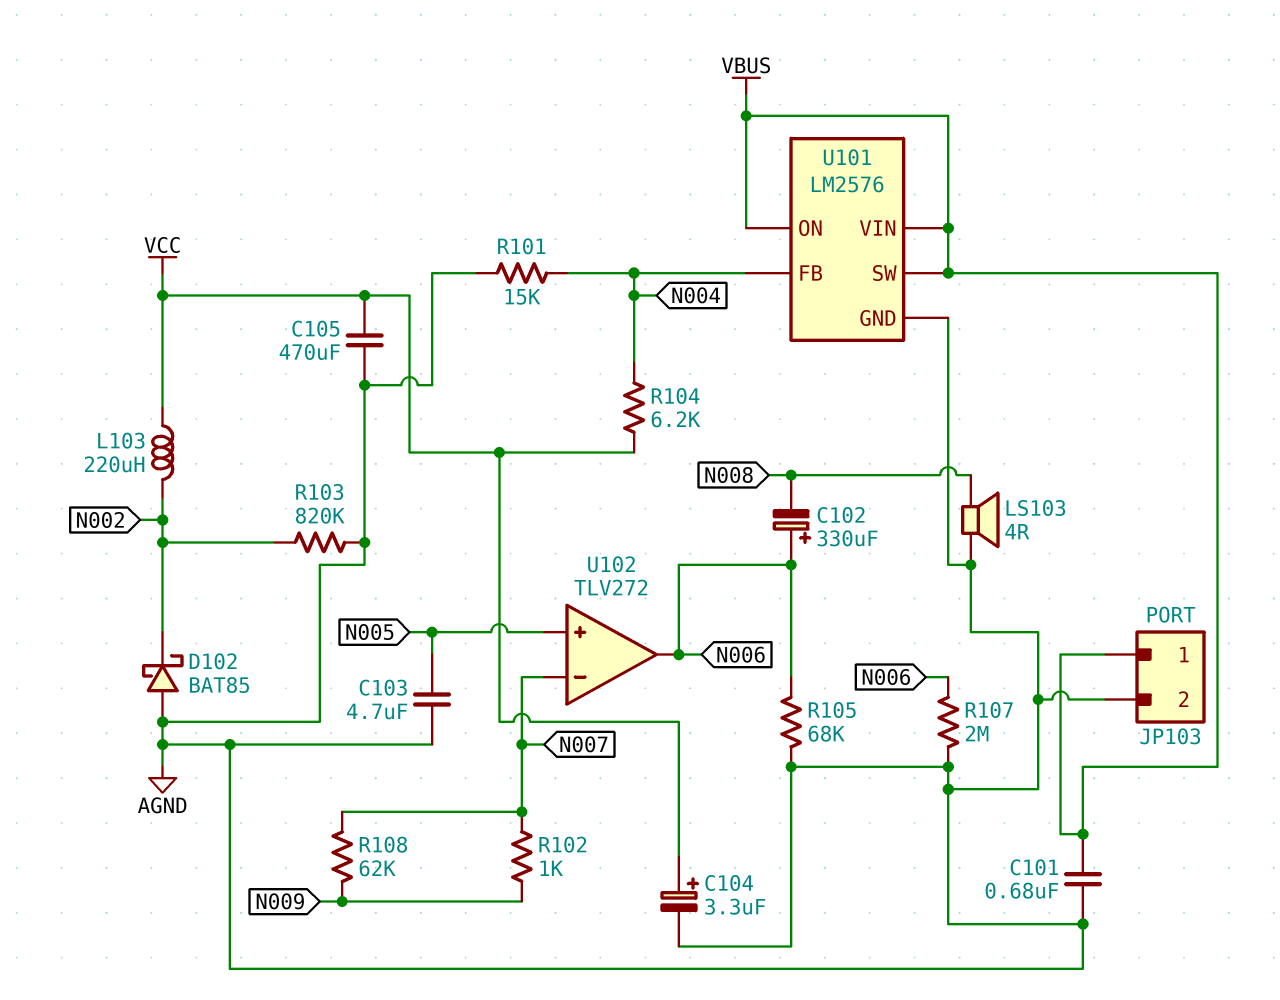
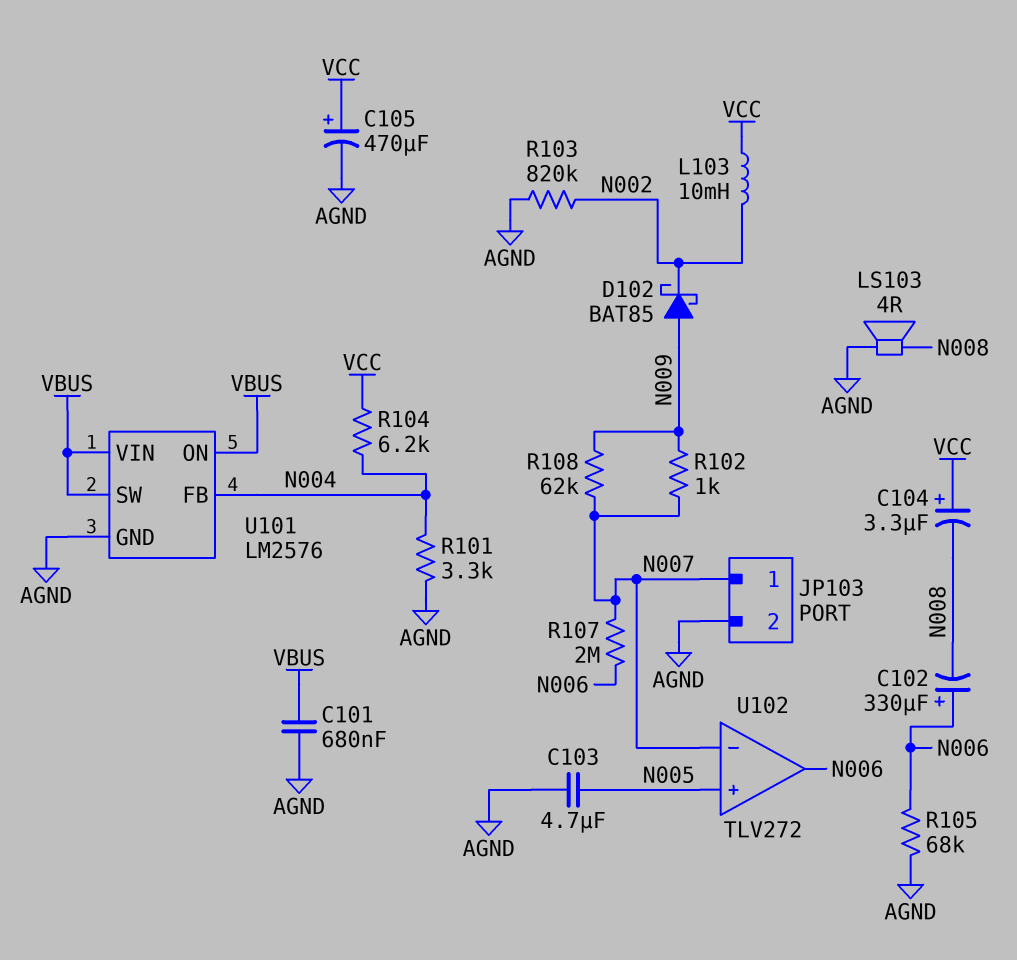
C104: 3.3uF (plus VCC, minus AGND) -> 3.3uF (plus VCC, minus N008)
C105: 470uF (AGND, VCC) -> 470uF (plus VCC, minus AGND)
D102: schottky BAT85 (A AGND, K N002) -> schottky BAT85 (A N009, K N002)
JP103 pin 1: VBUS -> N007
L103: 220uH (N002, VCC) -> 10mH (N002, VCC)
R101: 15k (AGND, N004) -> 3.3k (AGND, N004)
R107: 2M (AGND, N006) -> 2M (N006, N007)

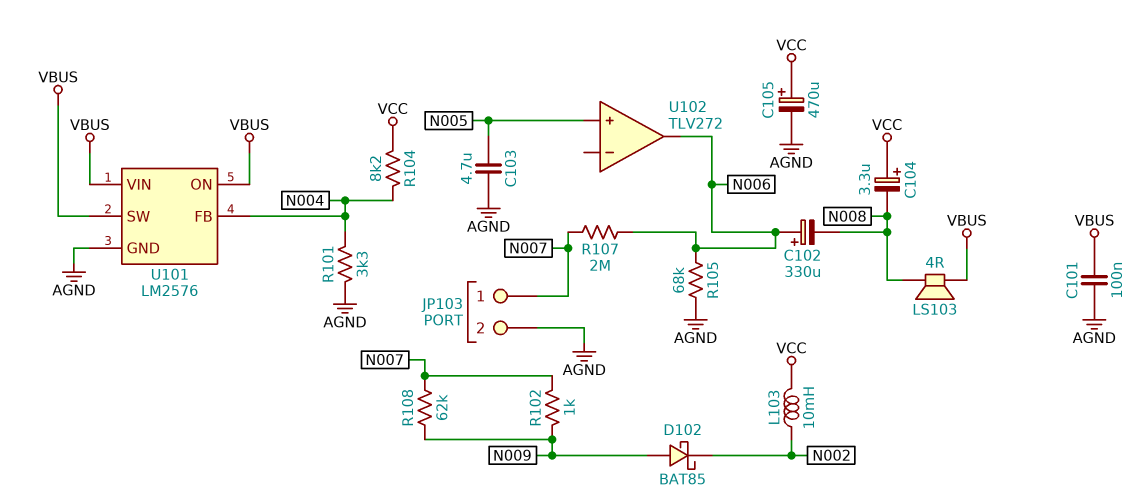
C101: 680nF (AGND, VBUS) -> 100nF (AGND, VBUS)
LS103: speaker 4R (AGND, N008) -> speaker 4R (N008, VBUS)
R103: 820k (AGND, N002) -> none
R104: 6.2k (N004, VCC) -> 8.2k (N004, VCC)
U102 pin in-: N007 -> none

